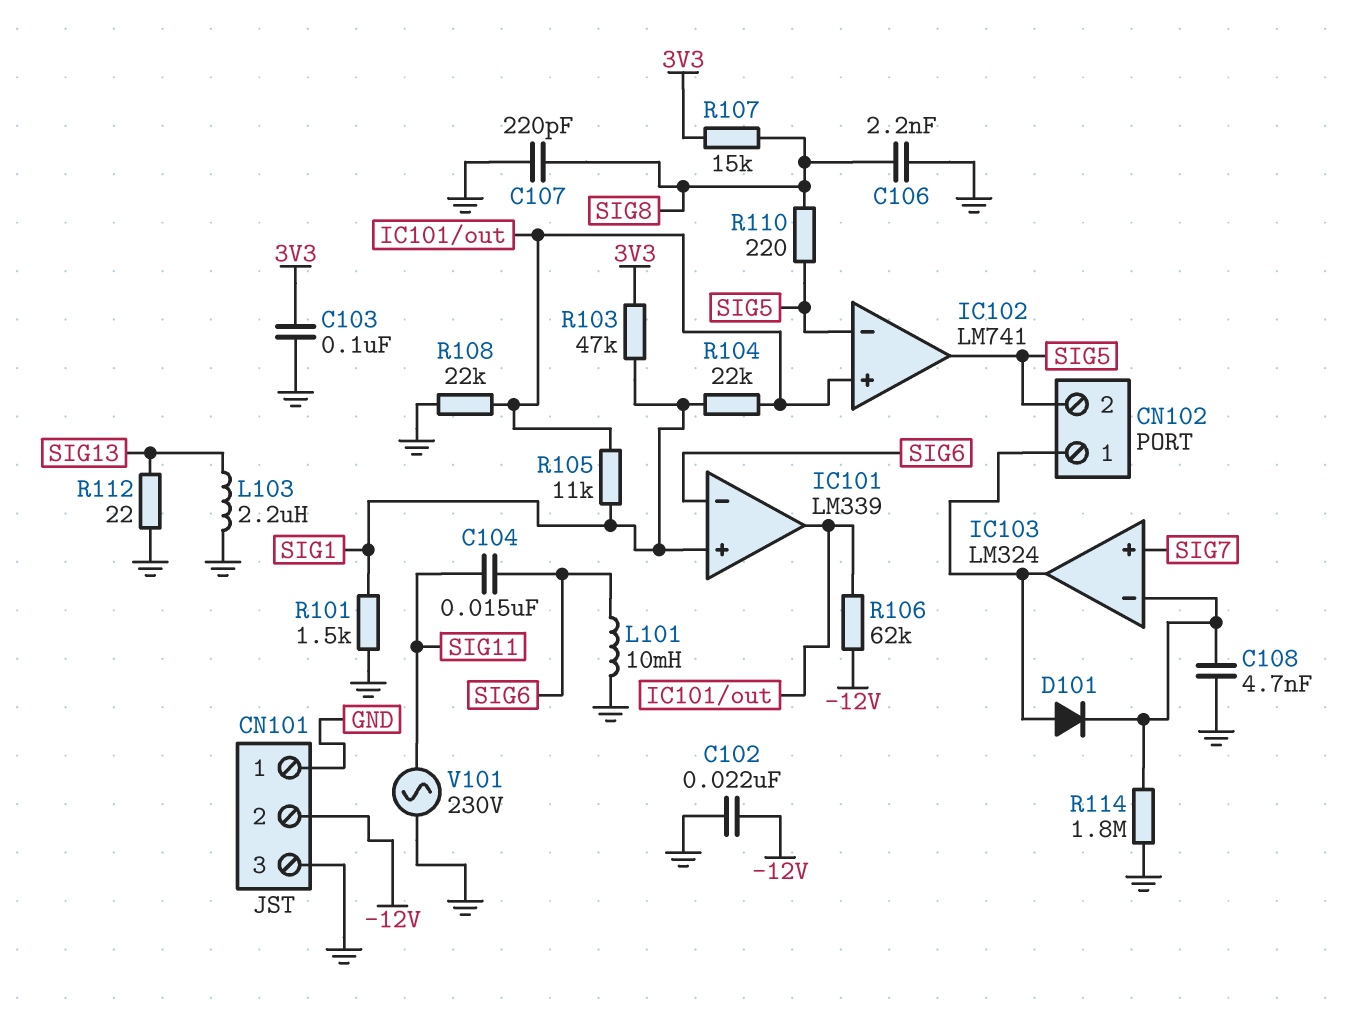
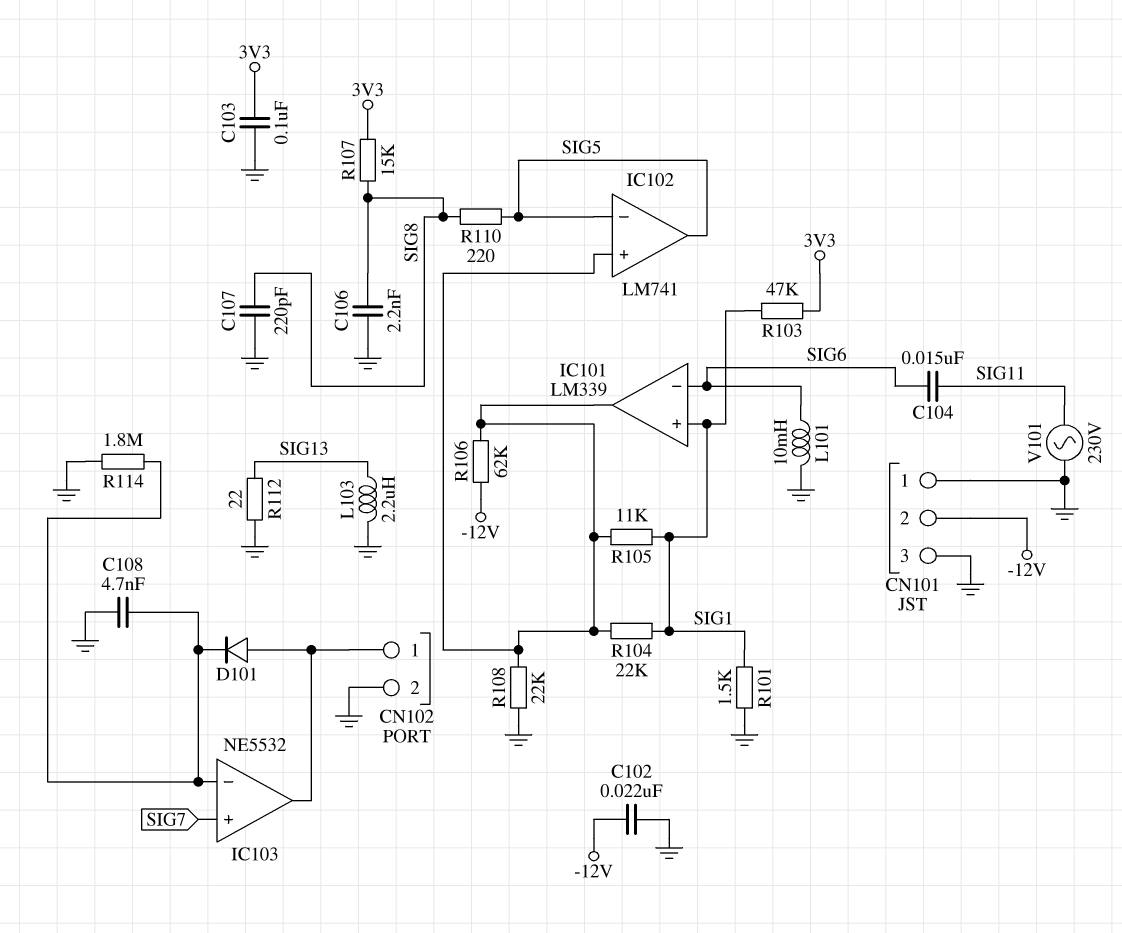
CN102 pin 2: SIG5 -> GND
IC103: LM324 -> NE5532

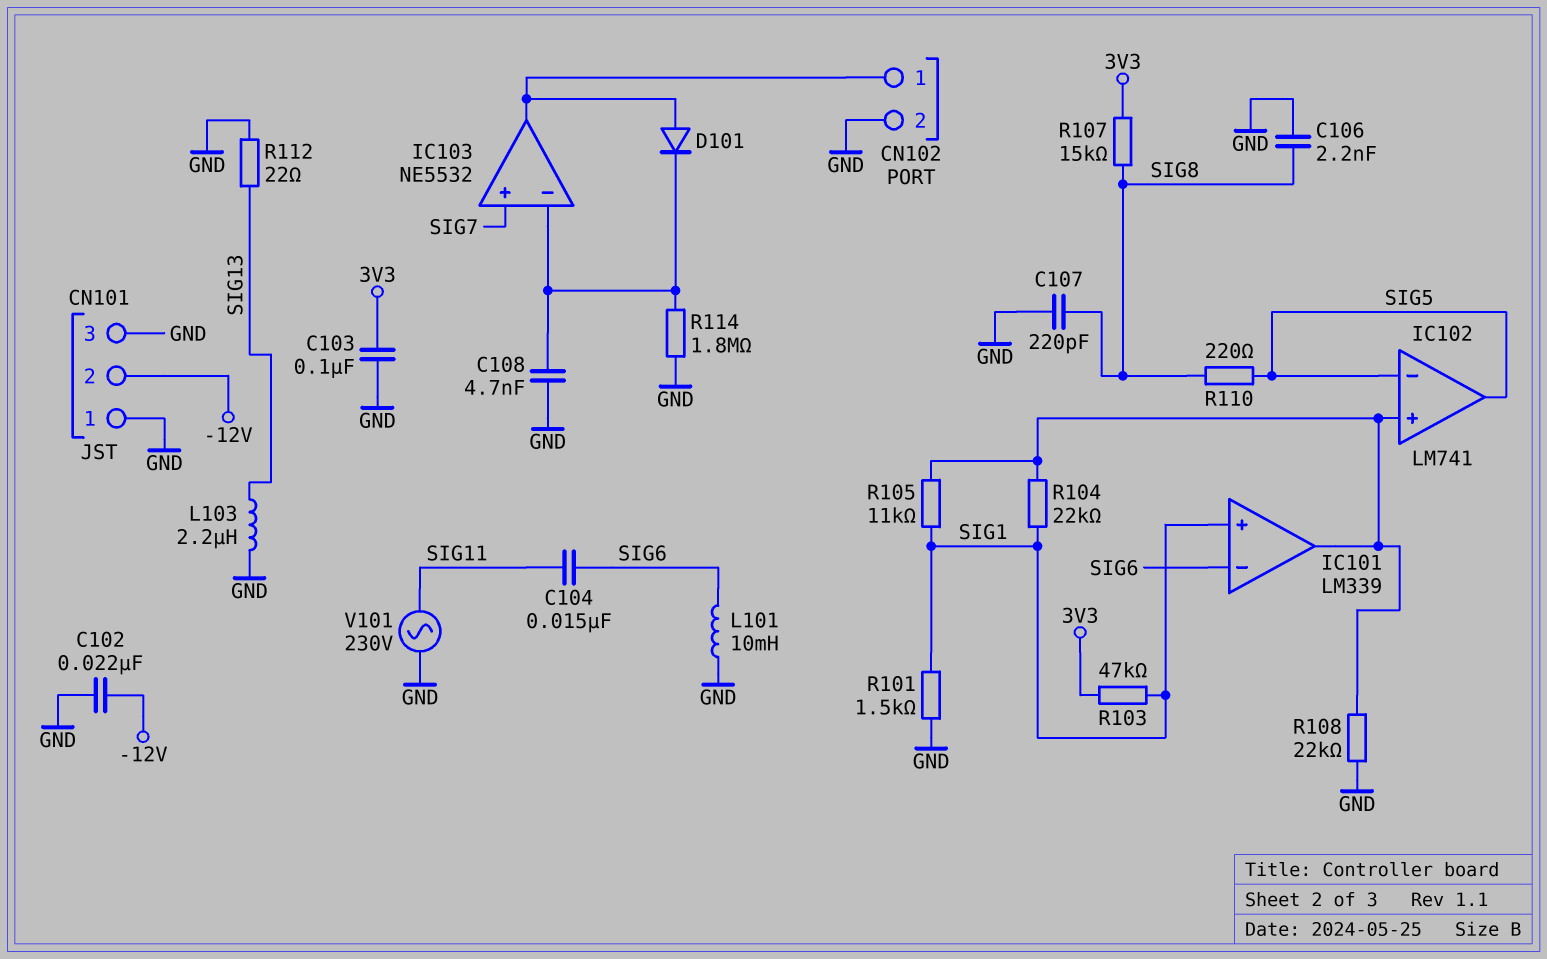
R106: 62k (-12V, IC101/out) -> none

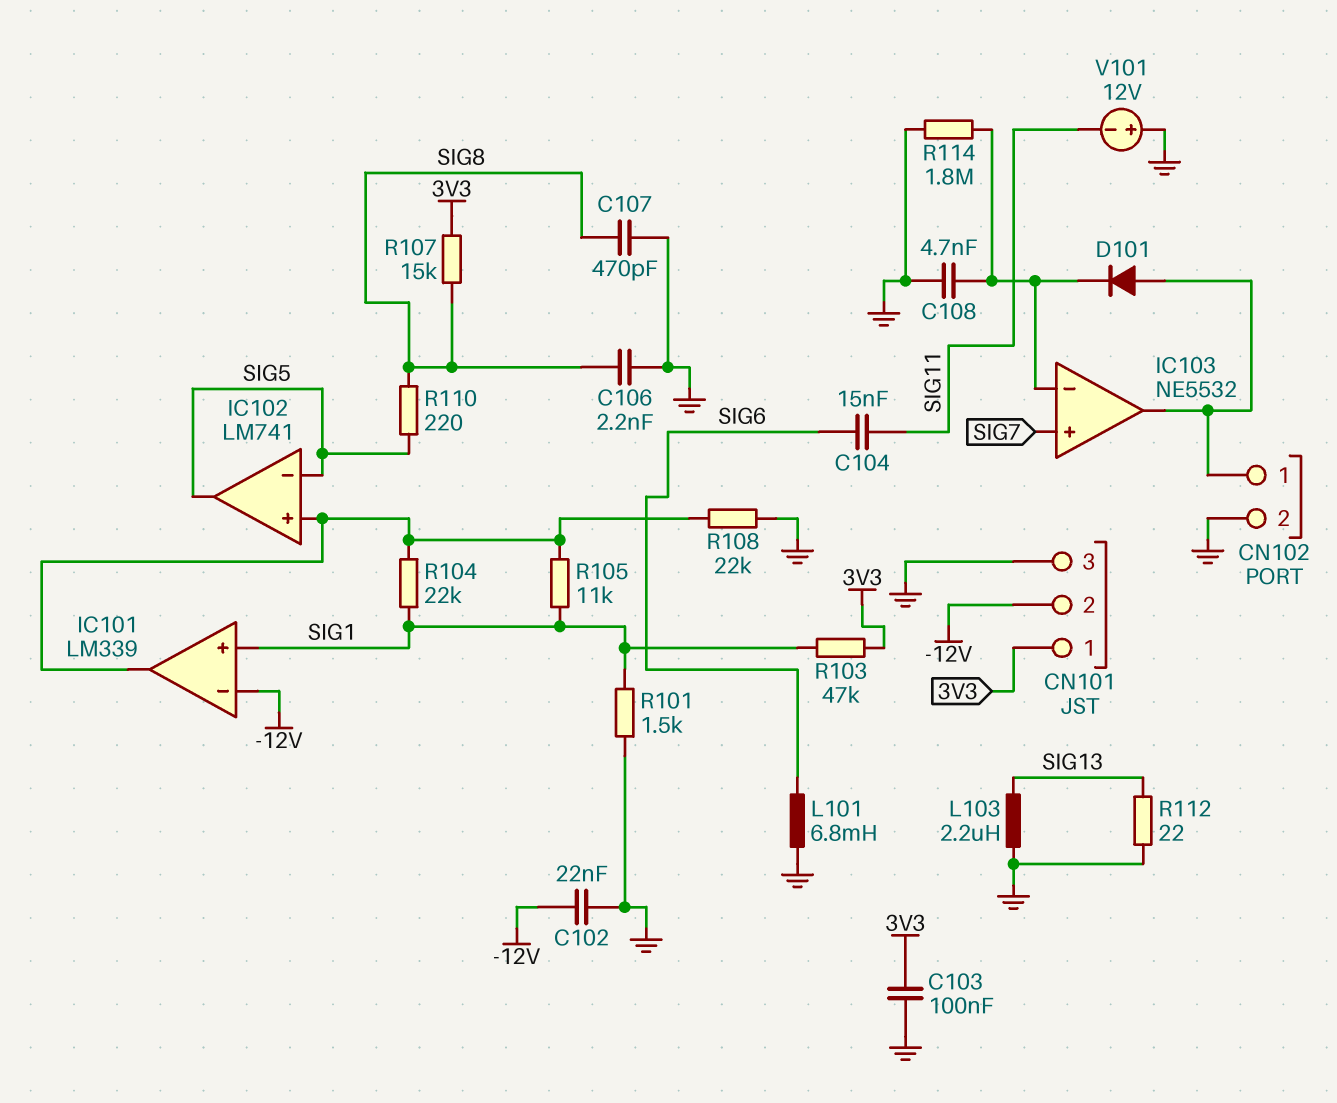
C107: 220pF (GND, SIG8) -> 470pF (GND, SIG8)
CN101 pin 1: GND -> 3V3
IC101 pin in-: SIG6 -> -12V
L101: 10mH (GND, SIG6) -> 6.8mH (GND, SIG6)
V101: AC 230V (GND, SIG11) -> 12V (plus GND, minus SIG11)

